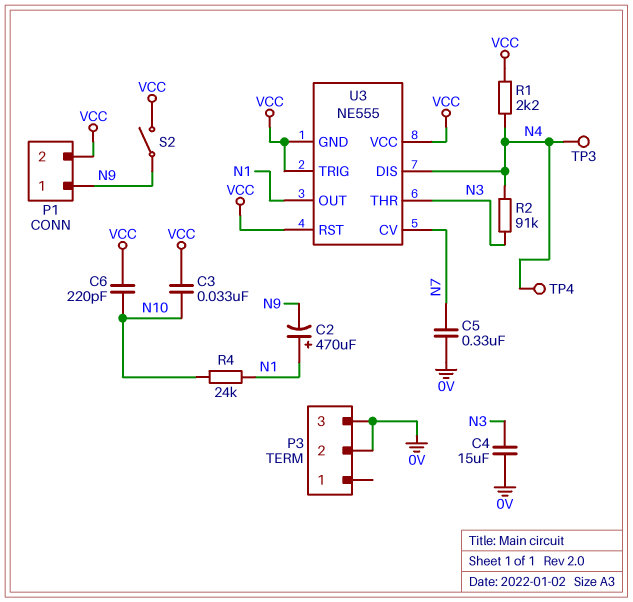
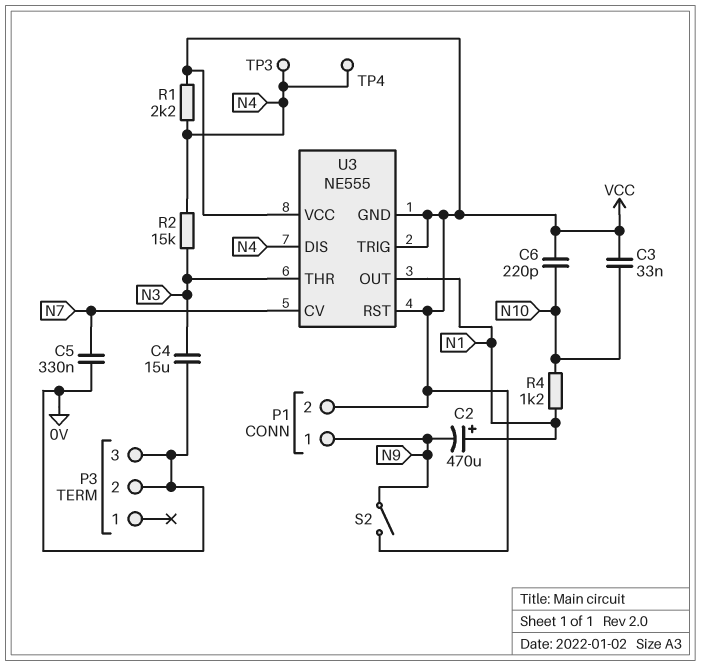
R2: 91k (N3, N4) -> 15k (N3, N4)
R4: 24k (N1, N10) -> 1.2k (N1, N10)

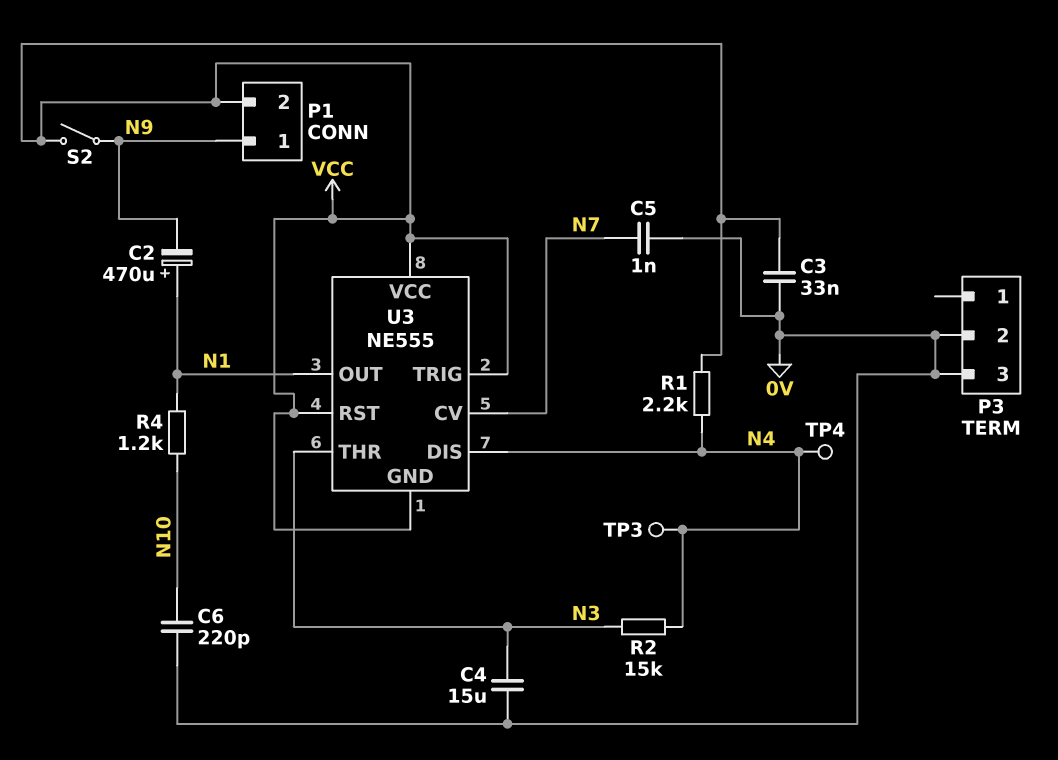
C3: 33nF (N10, VCC) -> 33nF (0V, VCC)
C5: 330nF (0V, N7) -> 1nF (0V, N7)
C6: 220pF (N10, VCC) -> 220pF (0V, N10)

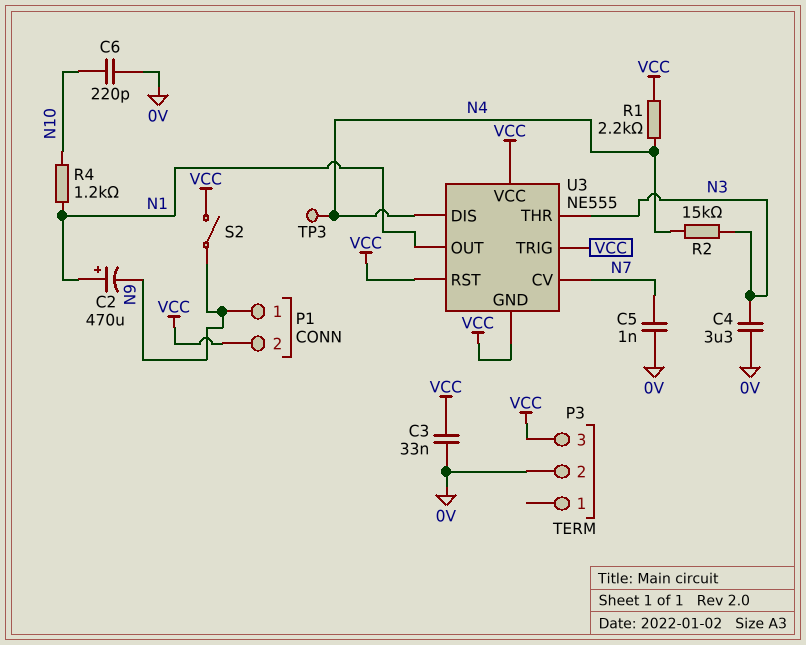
C4: 15uF (0V, N3) -> 3.3uF (0V, N3)
P3 pin 3: 0V -> VCC
TP4: test point (N4) -> none

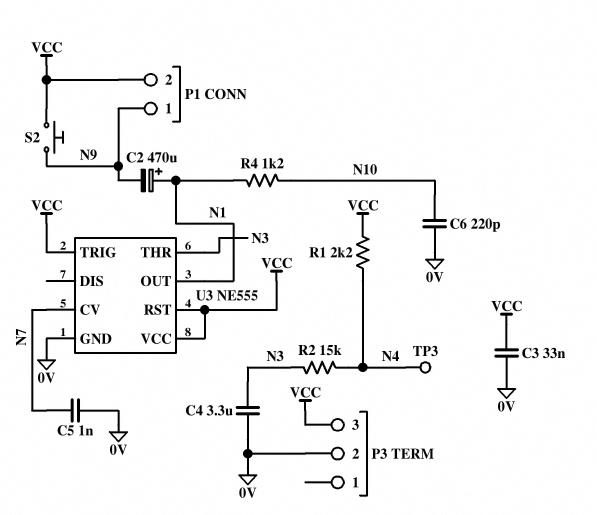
S2: switch (N9, VCC) -> button (N9, VCC)
U3 pin DIS: N4 -> none
U3 pin GND: VCC -> 0V

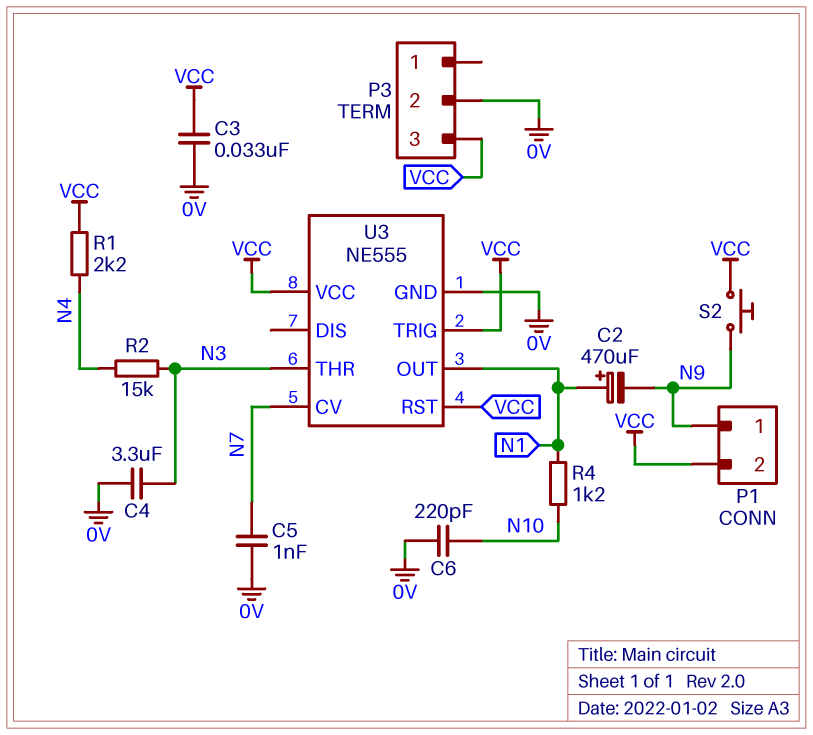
TP3: test point (N4) -> none

